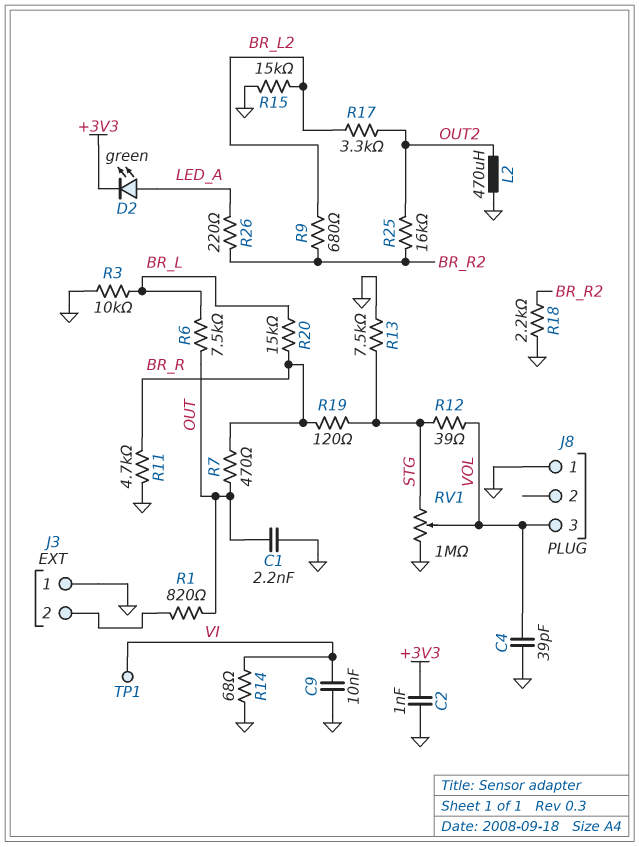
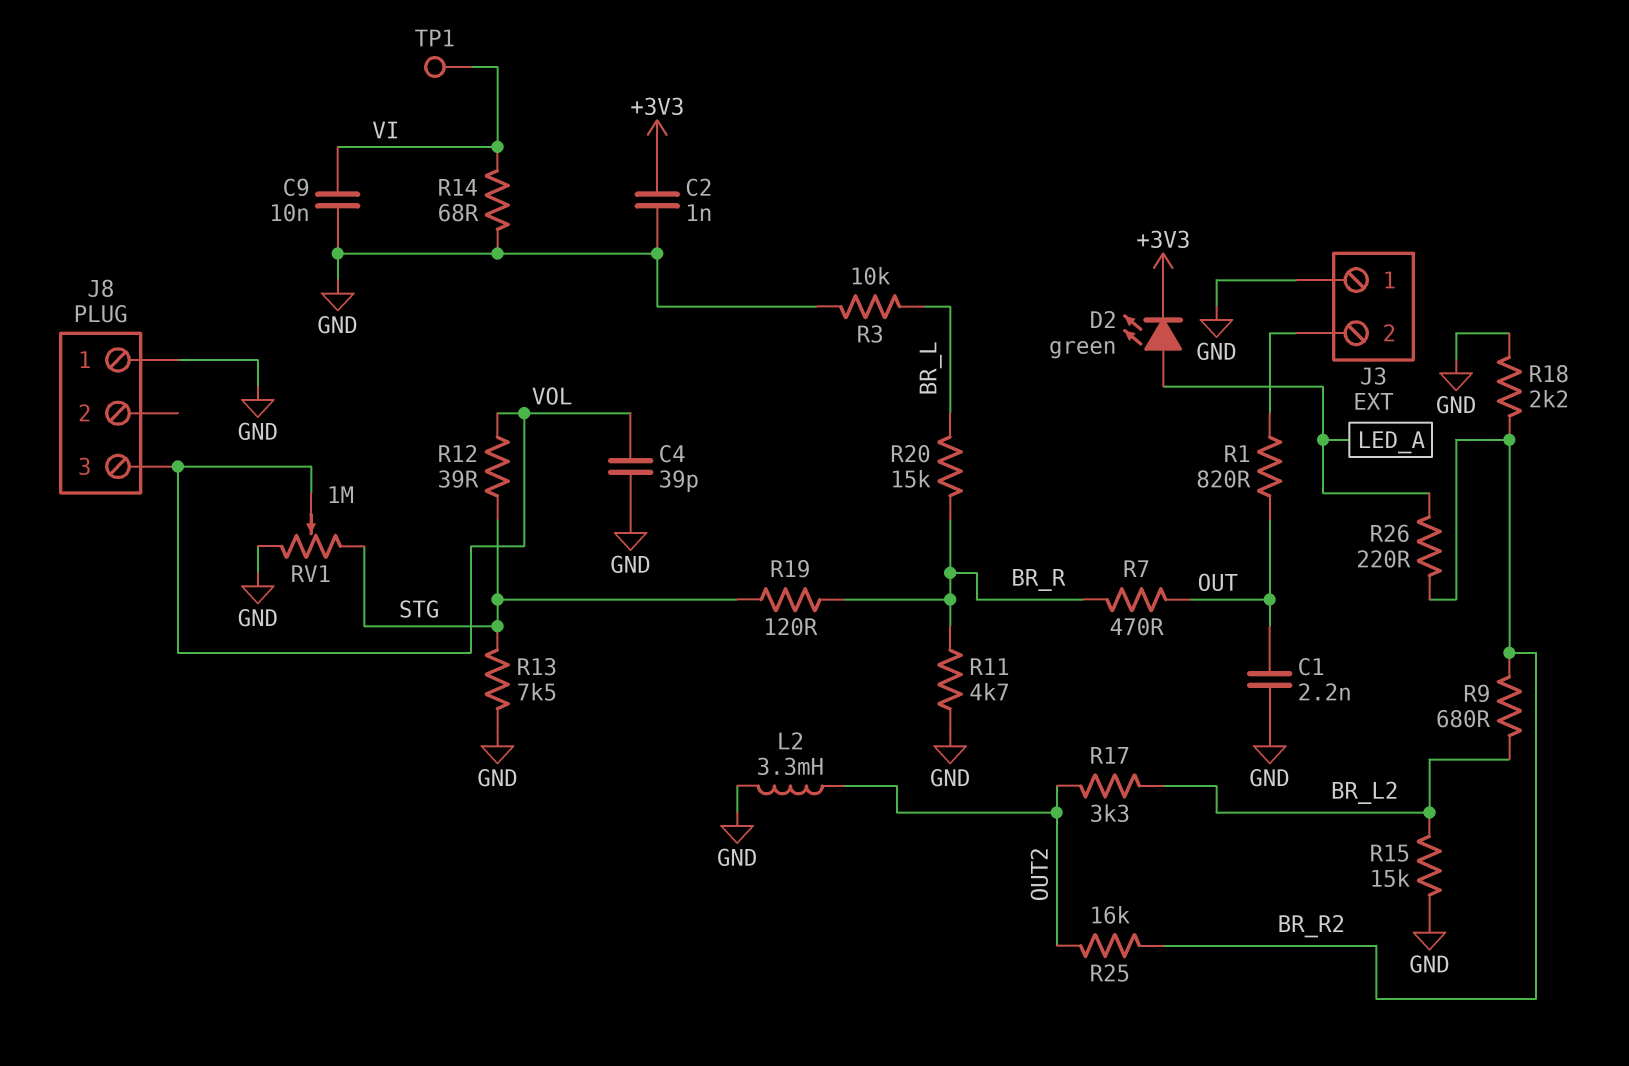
L2: 470uH (GND, OUT2) -> 3.3mH (GND, OUT2)
R6: 7.5k (BR_L, OUT) -> none

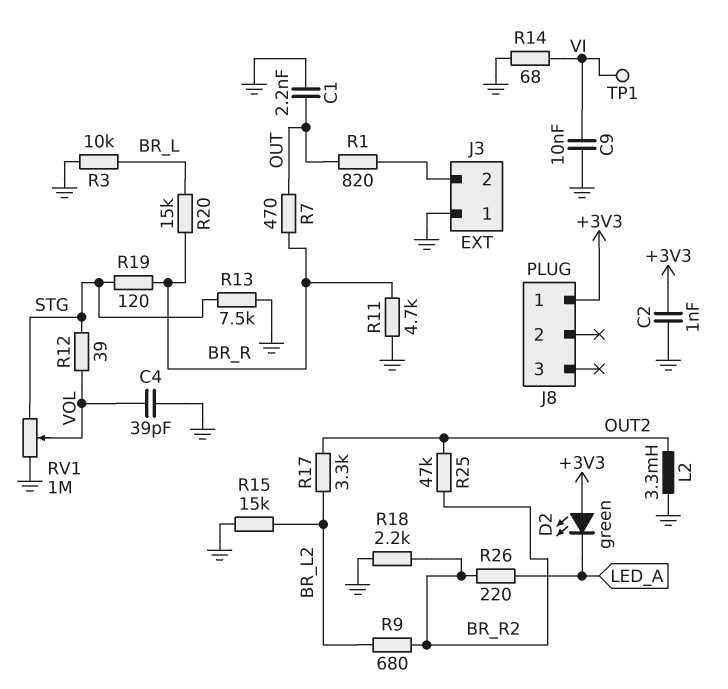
D2: LED green (A LED_A, K +3V3) -> LED green (A +3V3, K LED_A)
J8 pin 1: GND -> +3V3
J8 pin 3: VOL -> none
R25: 16k (BR_R2, OUT2) -> 47k (BR_R2, OUT2)

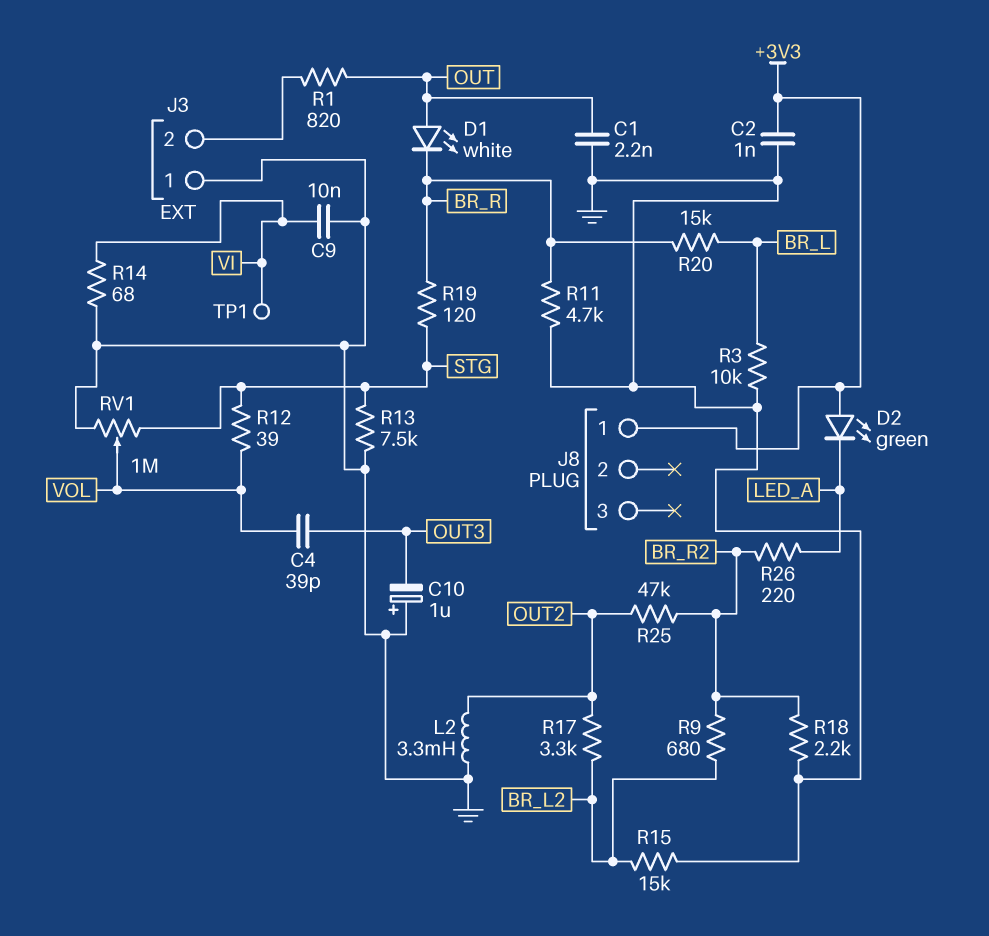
C4: 39pF (GND, VOL) -> 39pF (OUT3, VOL)
C10: none -> 1uF (plus GND, minus OUT3)
D1: none -> LED white (A OUT, K BR_R)
R7: 470 (BR_R, OUT) -> none

